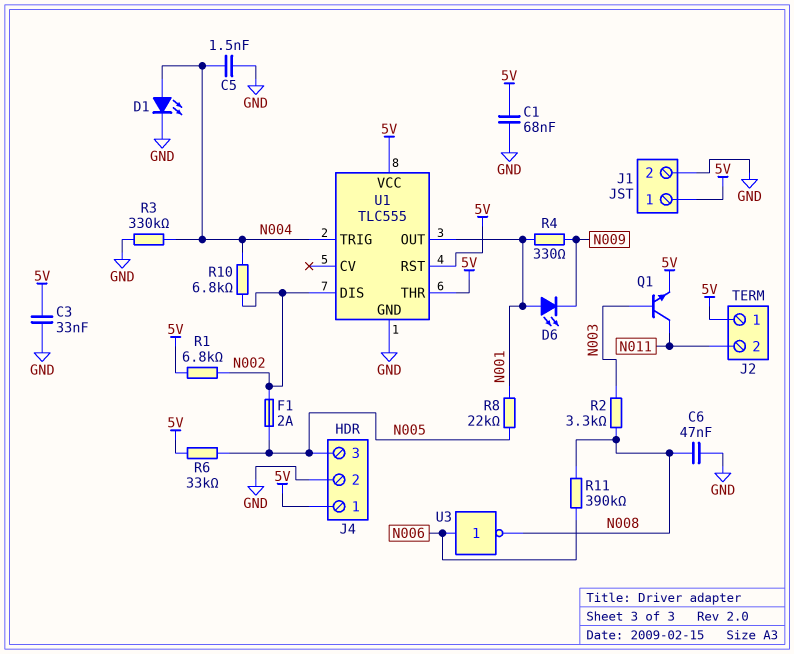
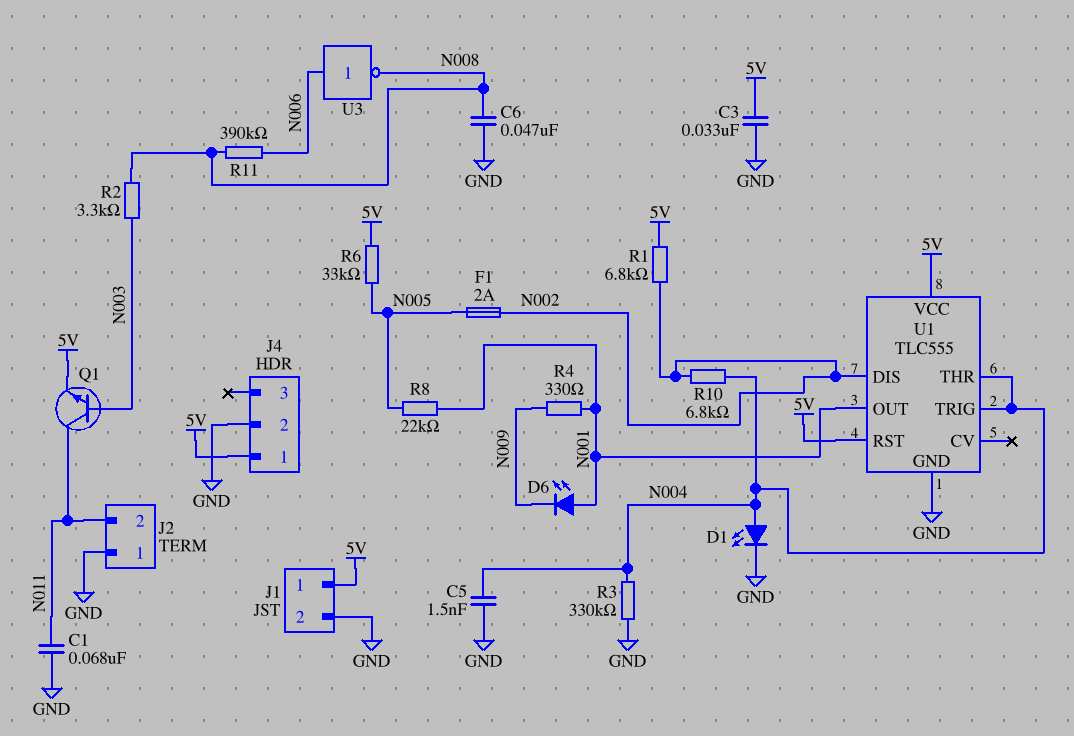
C1: 68nF (5V, GND) -> 68nF (GND, N011)
J2 pin 1: 5V -> GND
J4 pin 3: N005 -> none
U1 pin THR: 5V -> N004

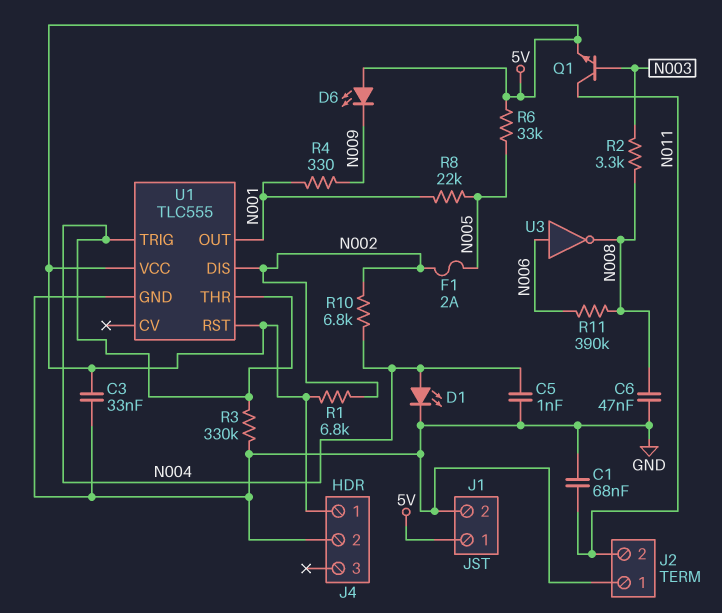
C5: 1.5nF (GND, N004) -> 1nF (GND, N004)
D6: LED (A N001, K N009) -> LED (A 5V, K N009)

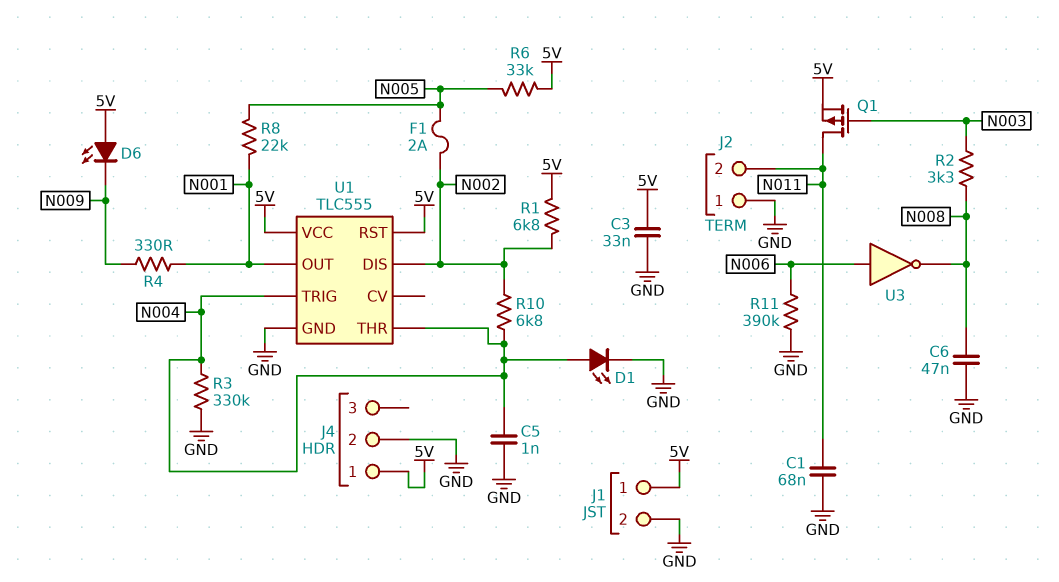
Q1: NPN (B N003, C N011, E 5V) -> PMOS (G N003, D N011, S 5V)
R11: 390k (N006, N008) -> 390k (GND, N006)

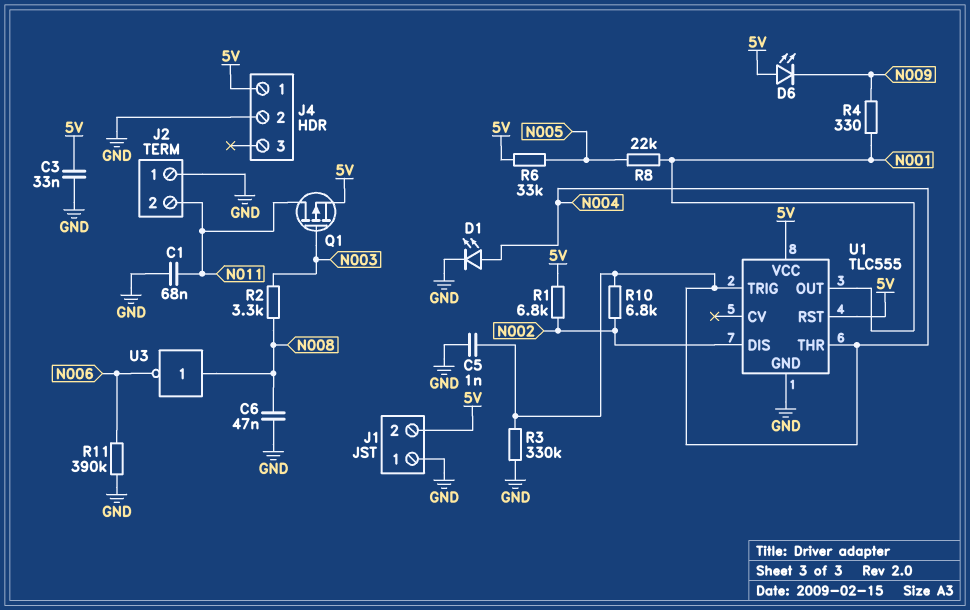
F1: 2A (N002, N005) -> none
J1 pin 1: 5V -> GND
J1 pin 2: GND -> 5V
U3: NOT (in N006, out N008) -> NOT (in N008, out N006)

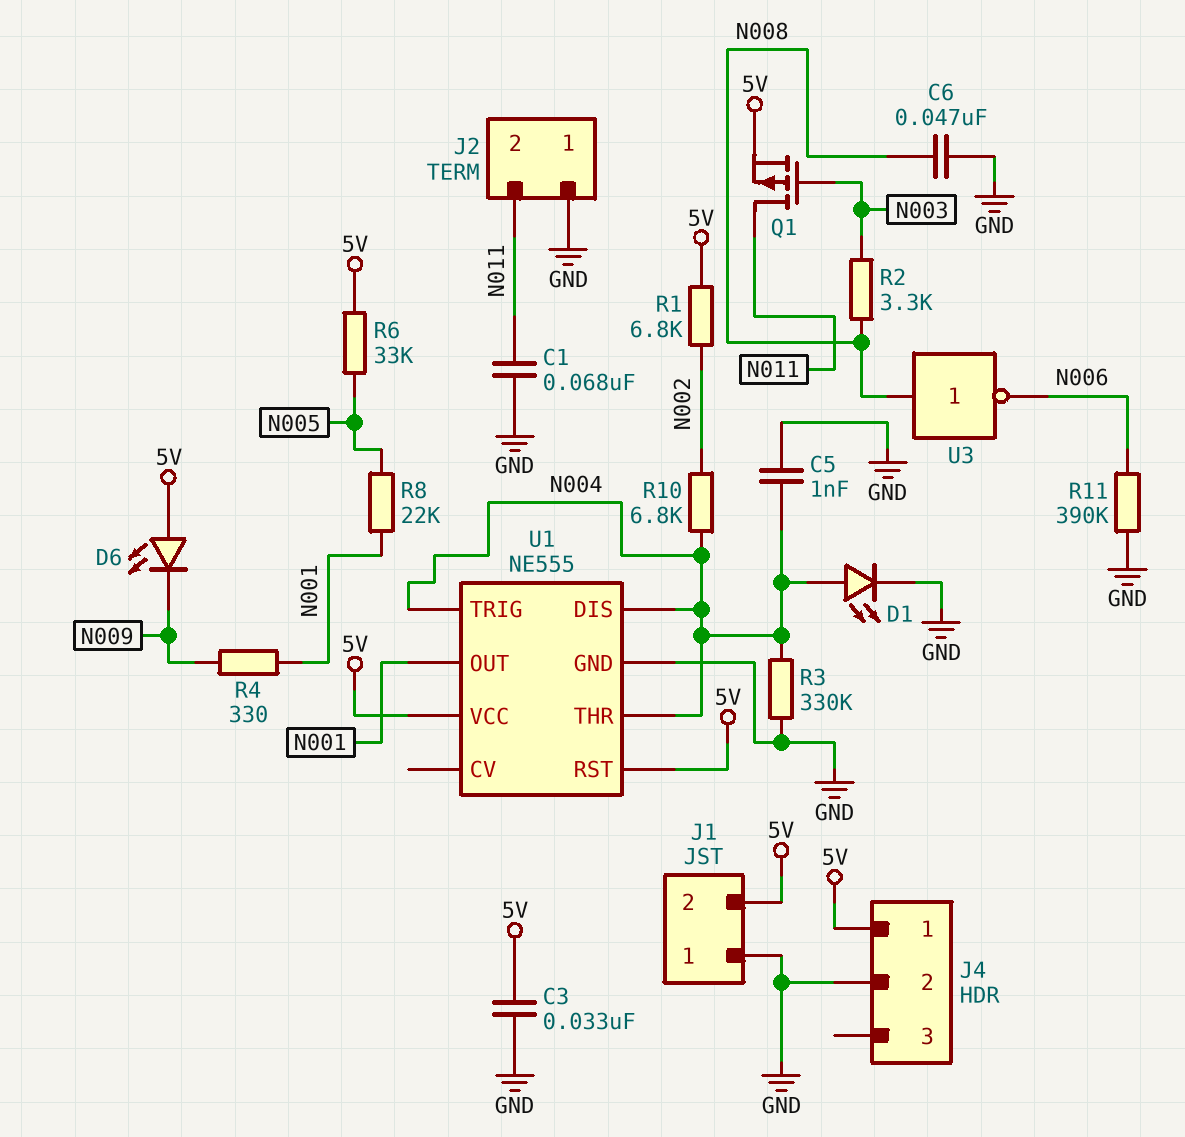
U1: TLC555 -> NE555
U1 pin DIS: N002 -> N004

